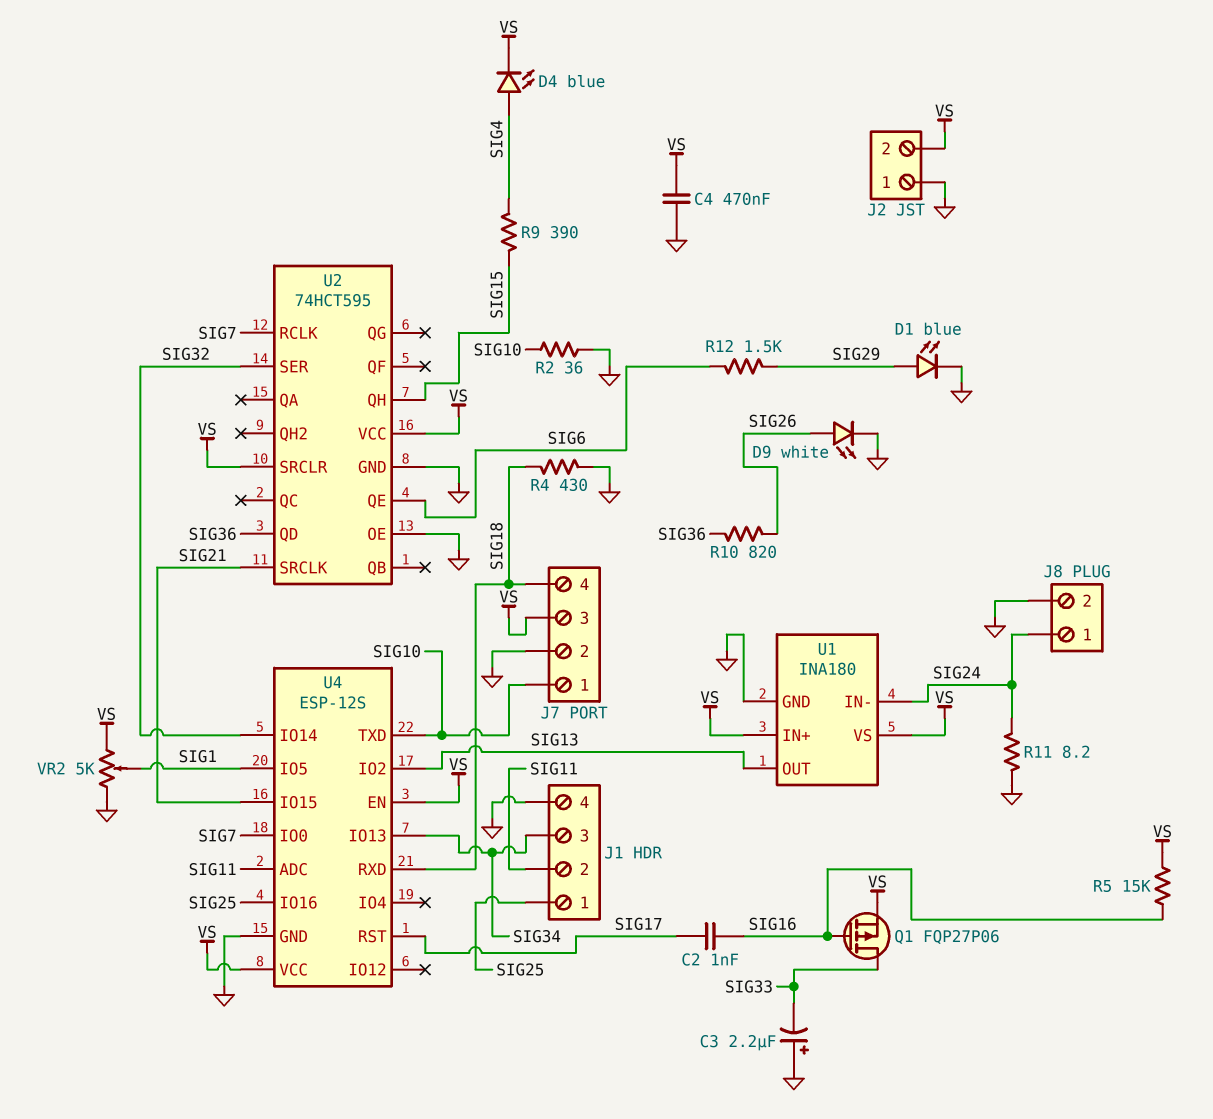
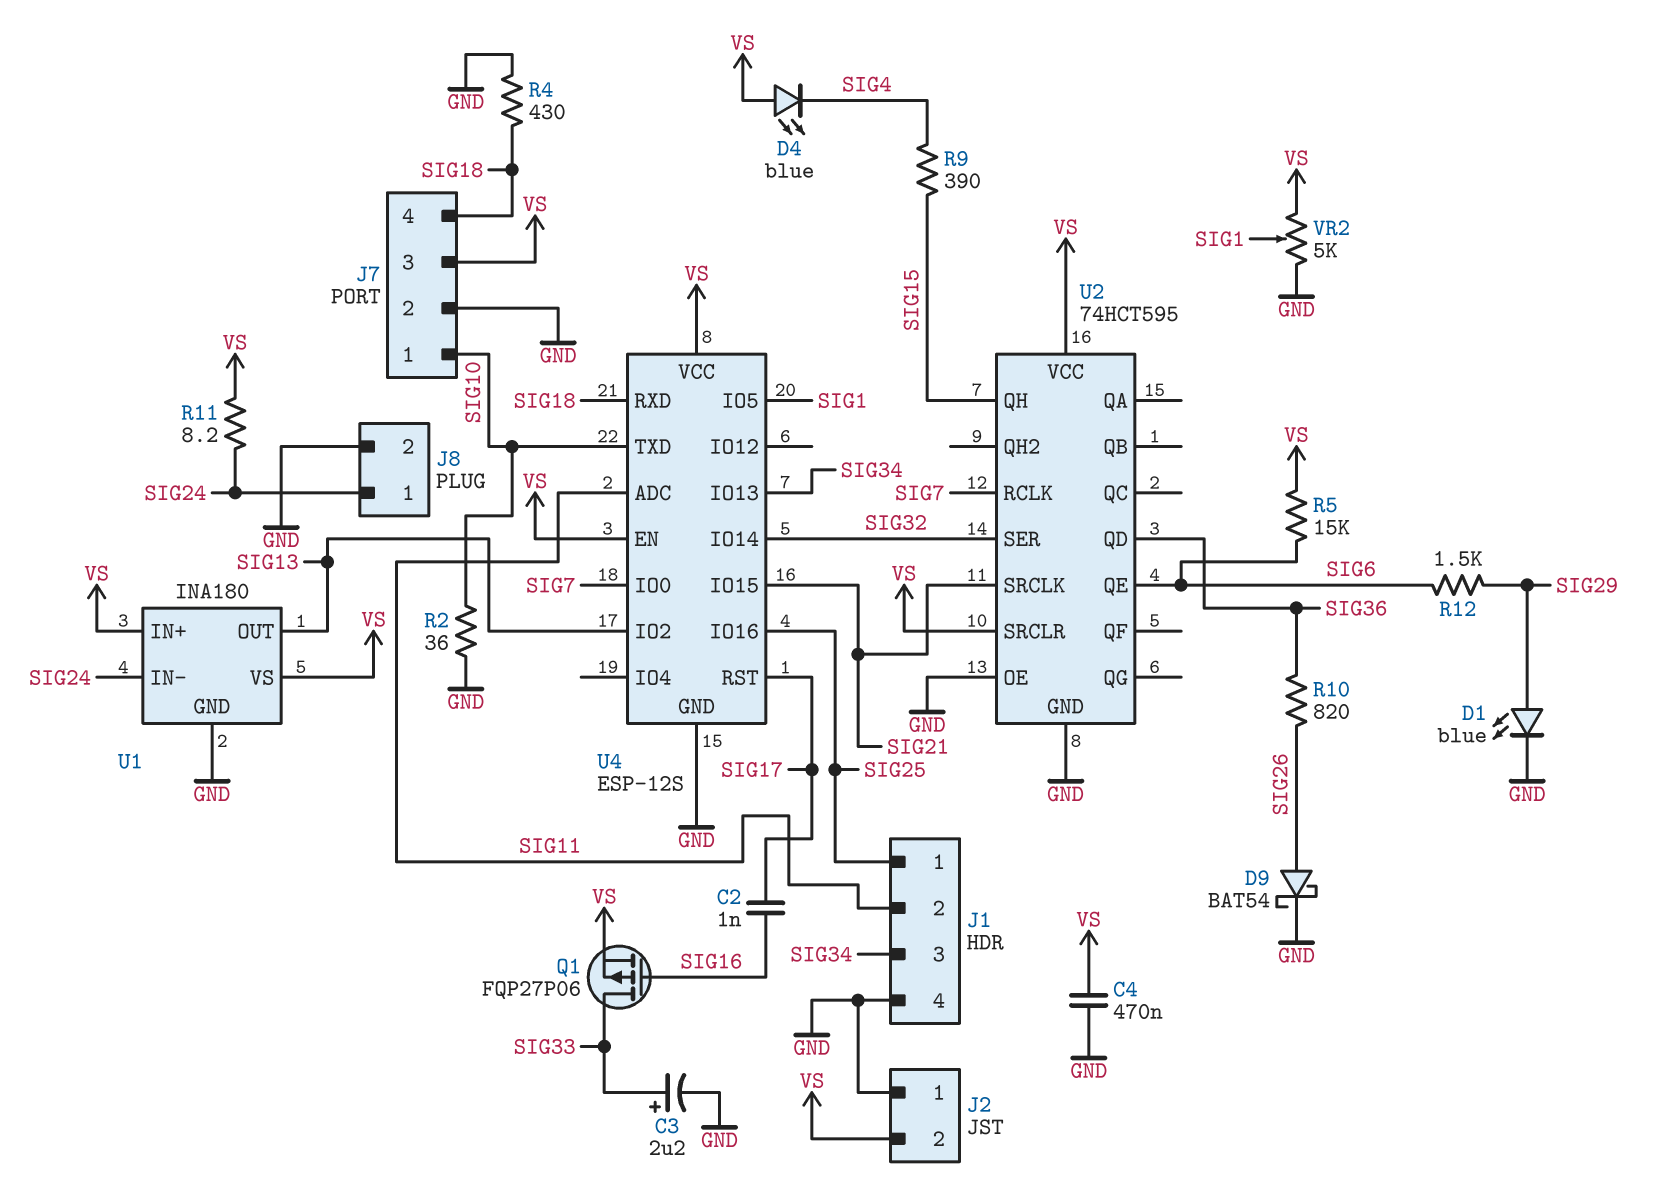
C3: 2.2uF (plus GND, minus SIG33) -> 2.2uF (plus SIG33, minus GND)
D4: LED blue (A SIG4, K VS) -> LED blue (A VS, K SIG4)
D9: LED white (A SIG26, K GND) -> schottky BAT54 (A SIG26, K GND)
R5: 15k (SIG16, VS) -> 15k (SIG6, VS)
R11: 8.2 (GND, SIG24) -> 8.2 (SIG24, VS)

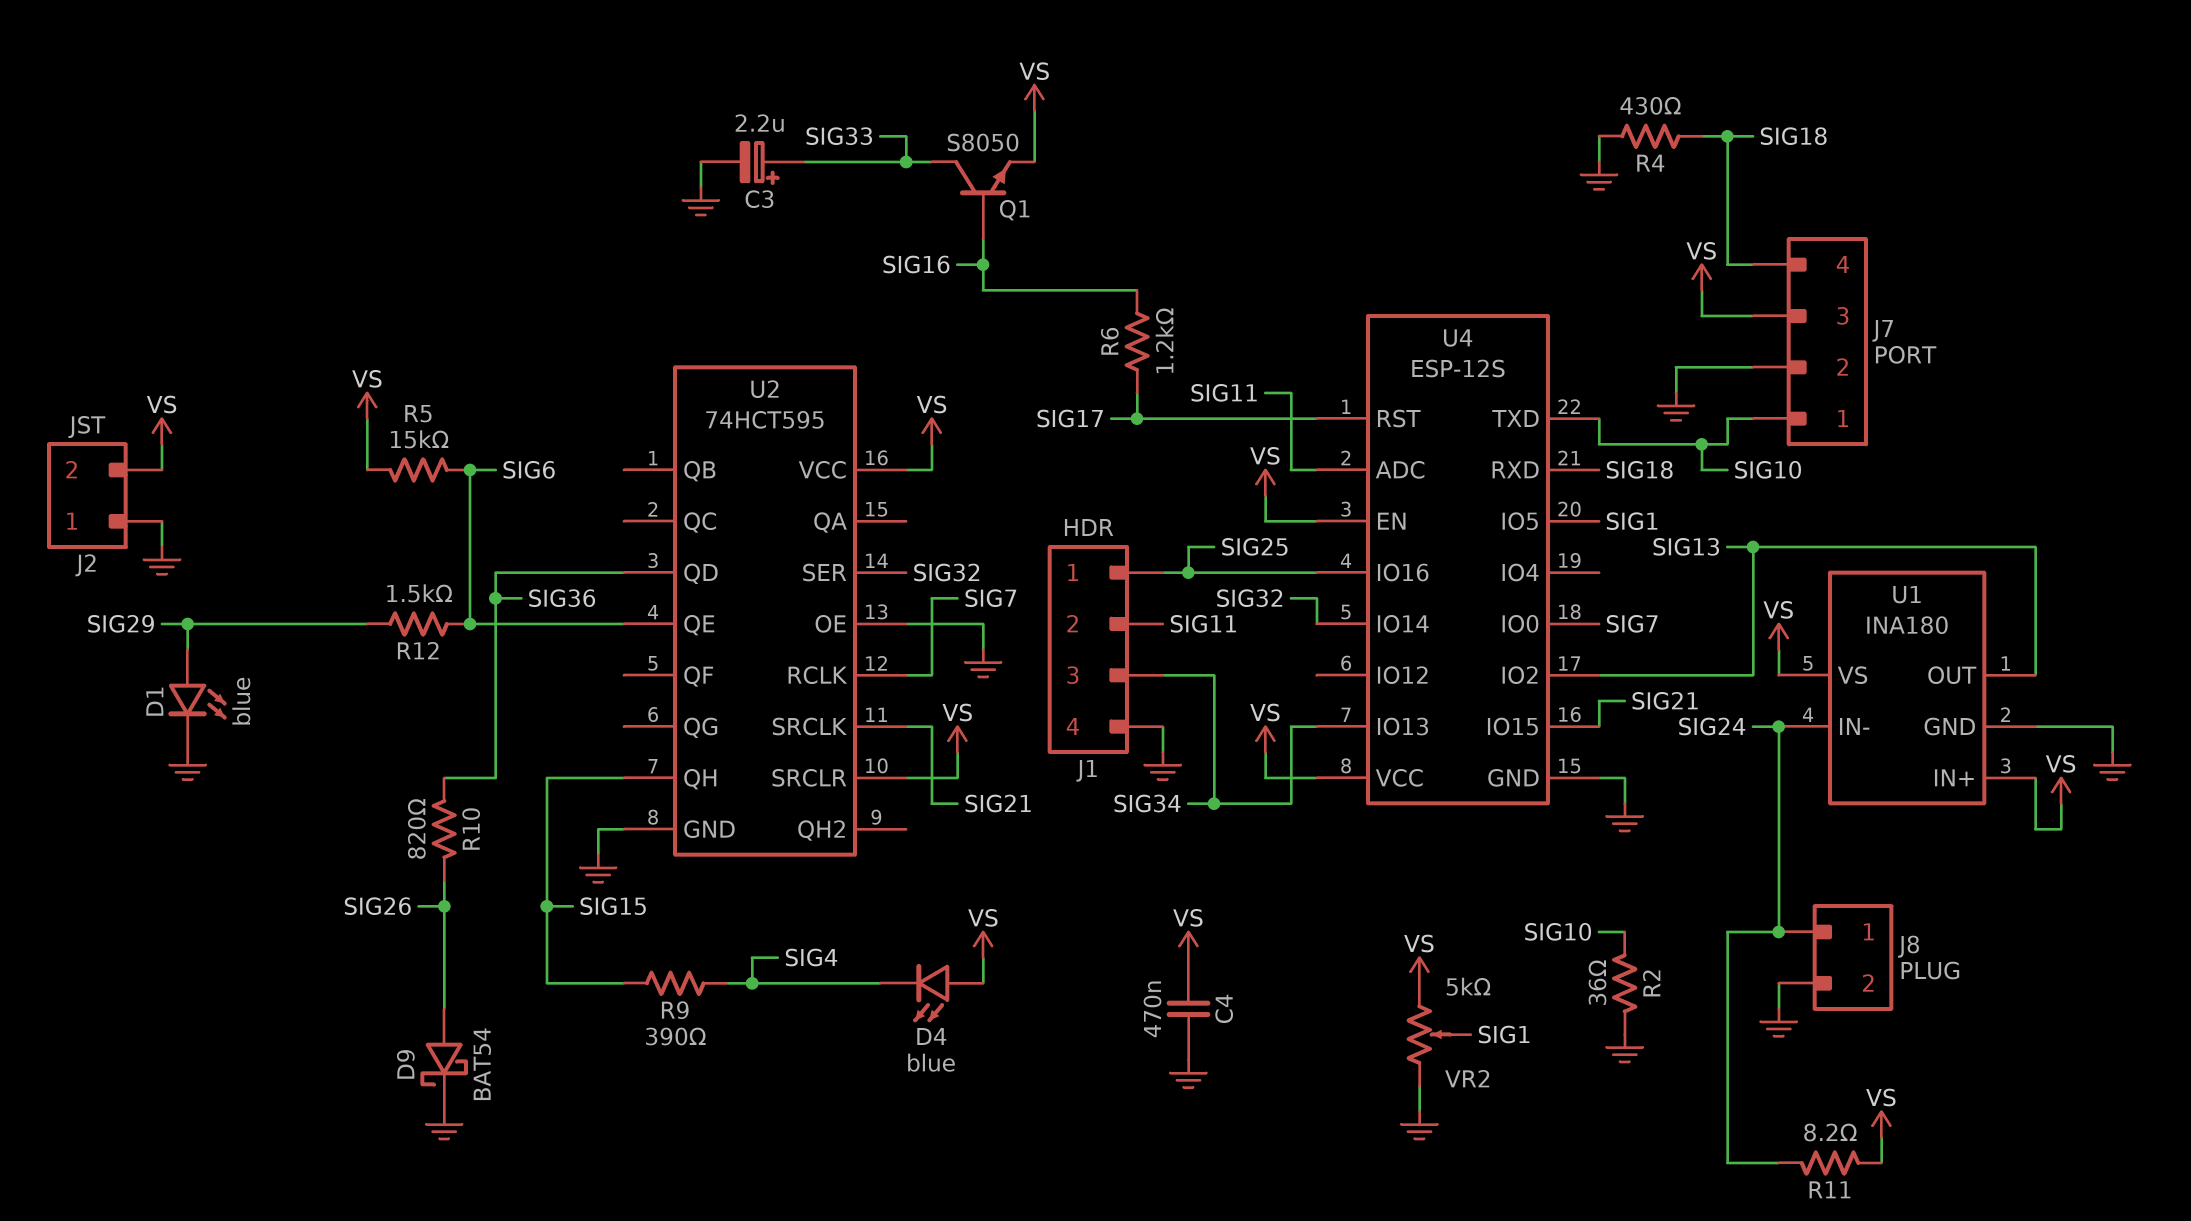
C2: 1nF (SIG16, SIG17) -> none
Q1: PMOS FQP27P06 (G SIG16, D SIG33, S VS) -> NPN S8050 (B SIG16, C SIG33, E VS)
R6: none -> 1.2k (SIG16, SIG17)

